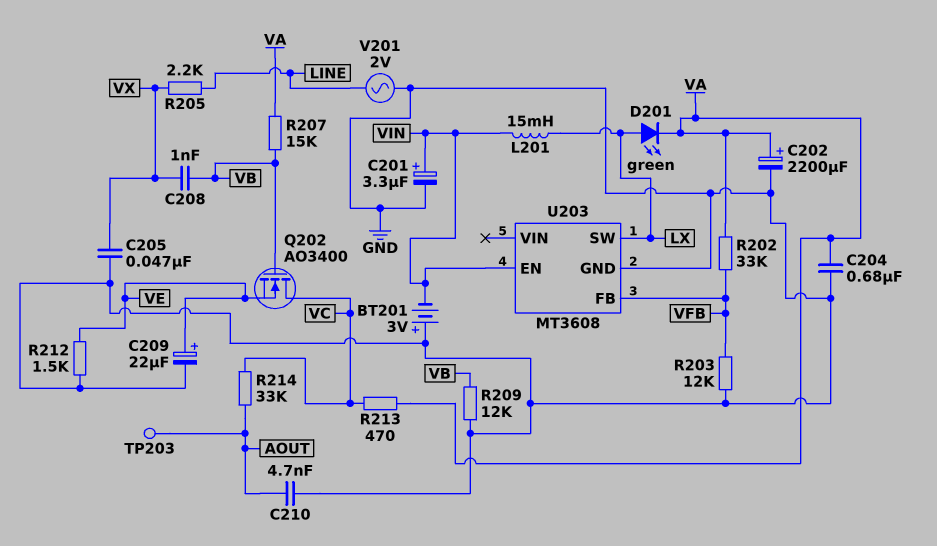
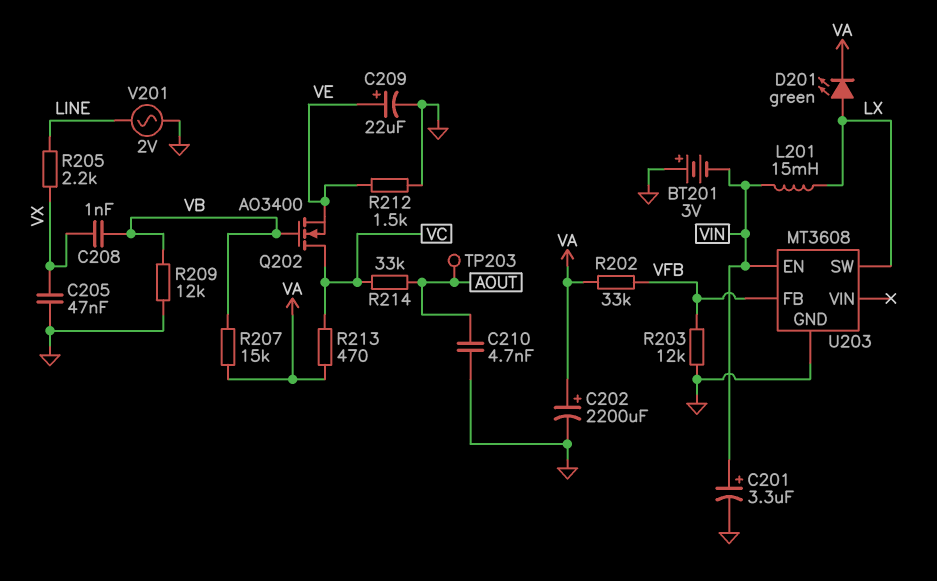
C204: 680nF (GND, VA) -> none

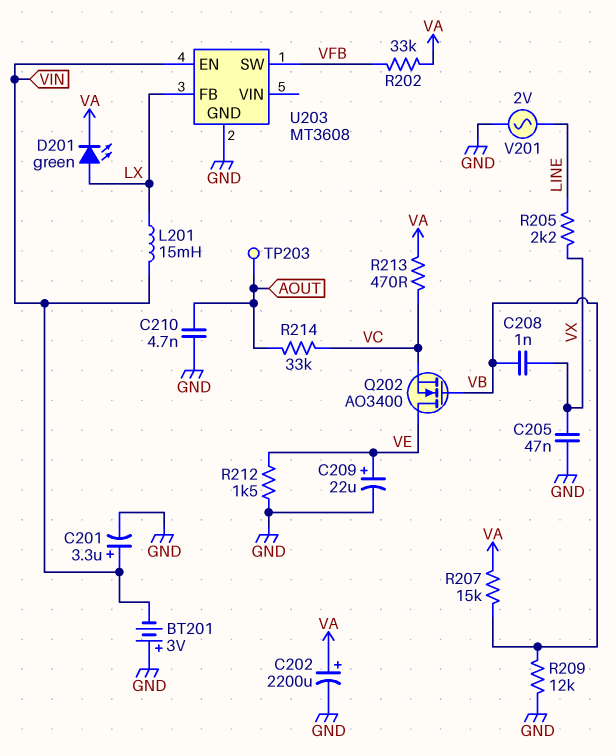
Q202: NMOS AO3400 (G VB, D VC, S VE) -> NMOS AO3400 (G VB, D VE, S VC)
R203: 12k (GND, VFB) -> none
U203 pin FB: VFB -> LX
U203 pin SW: LX -> VFB

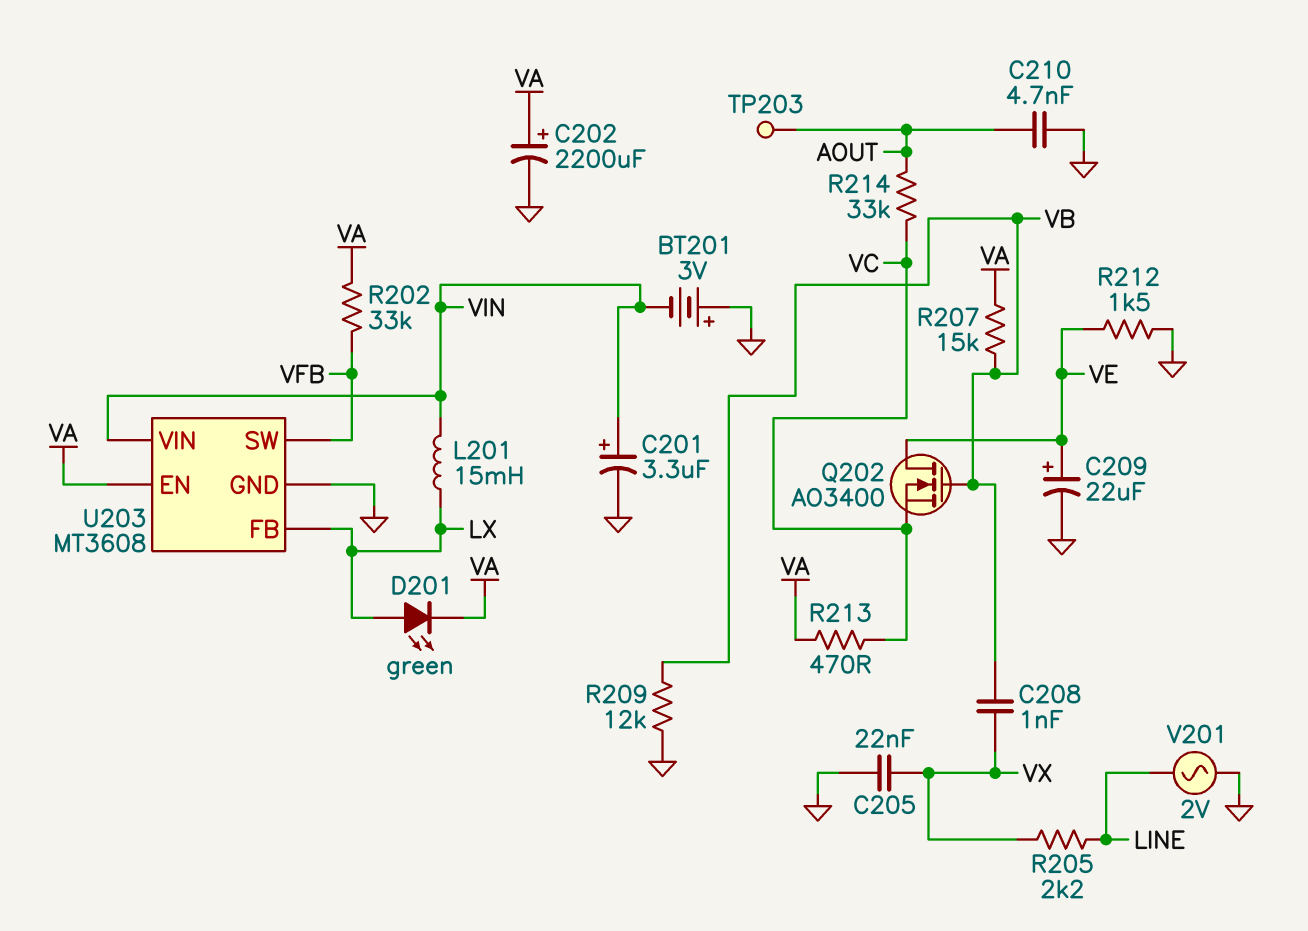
C205: 47nF (GND, VX) -> 22nF (GND, VX)
U203 pin EN: VIN -> VA
U203 pin VIN: none -> VIN

